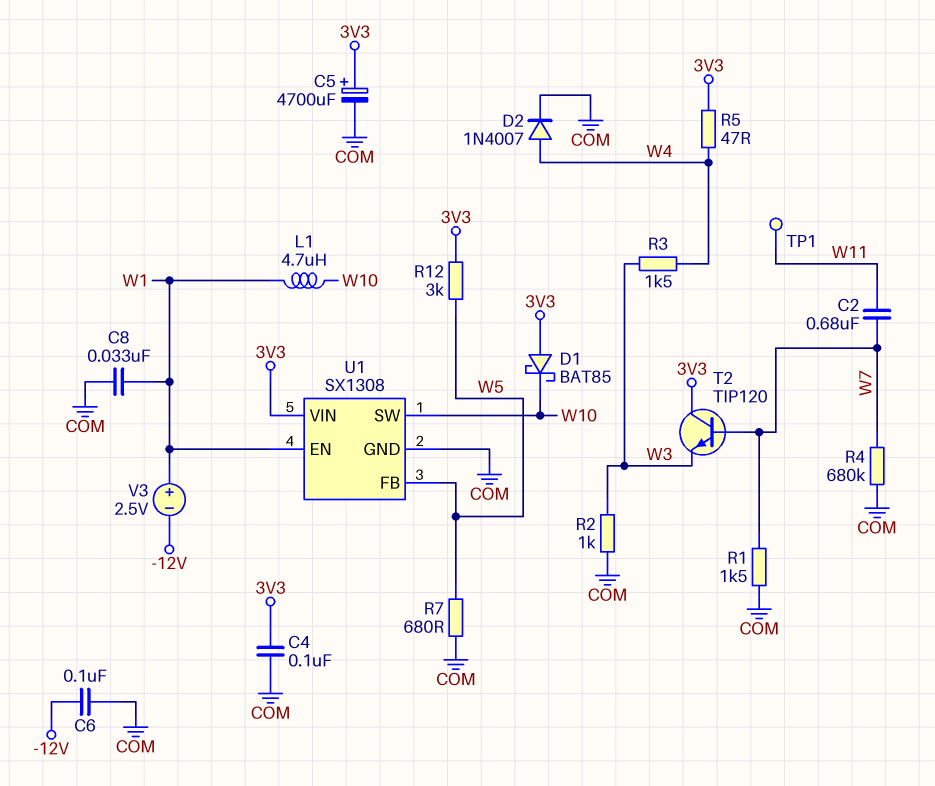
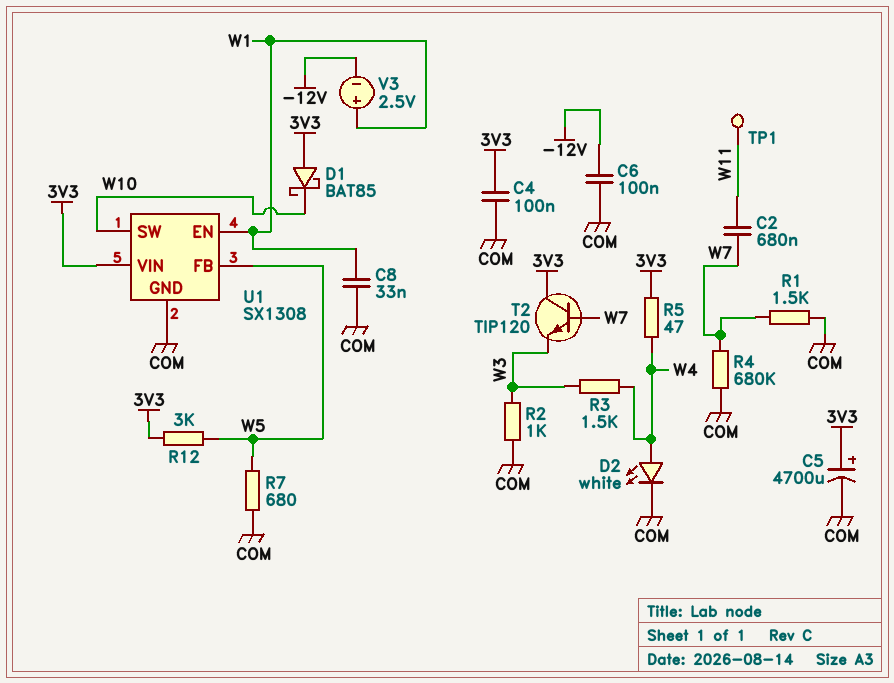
D2: diode 1N4007 (A W4, K COM) -> LED white (A W4, K COM)
L1: 4.7uH (W1, W10) -> none

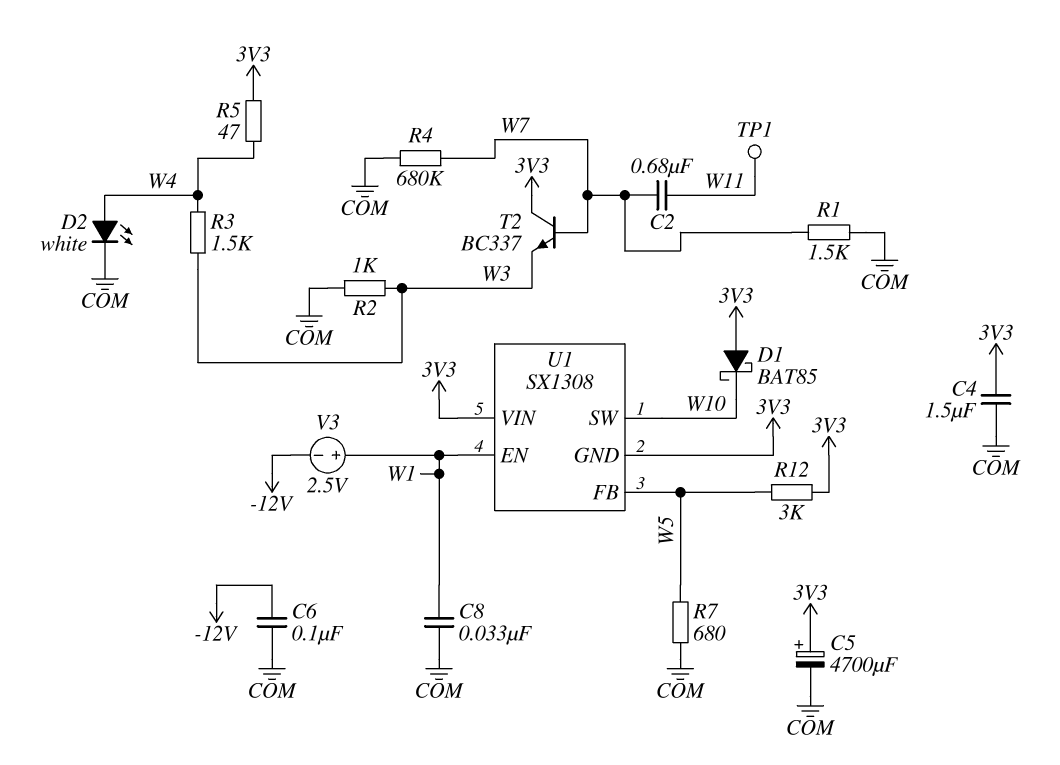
C4: 100nF (3V3, COM) -> 1.5uF (3V3, COM)
T2: NPN TIP120 (B W7, C 3V3, E W3) -> NPN BC337 (B W7, C 3V3, E W3)
U1 pin GND: COM -> 3V3

